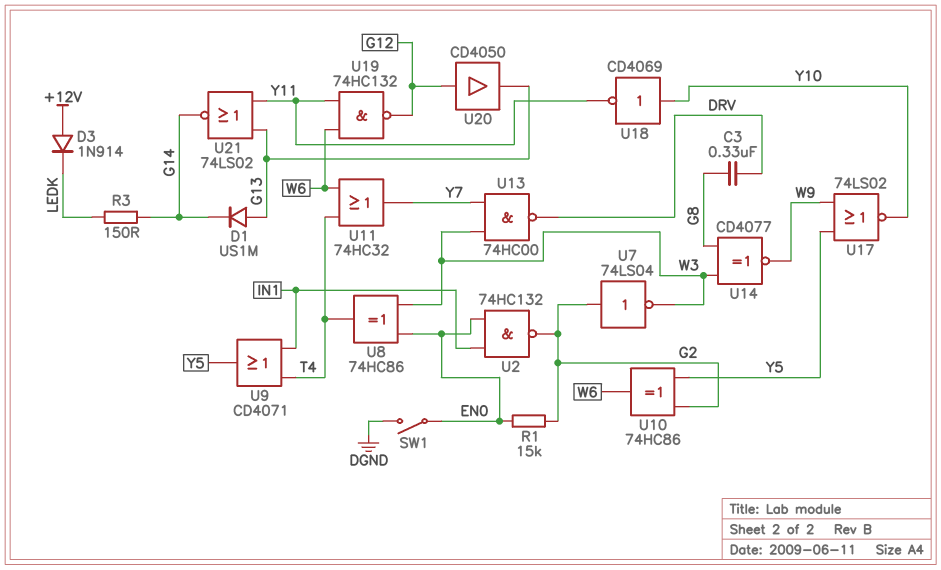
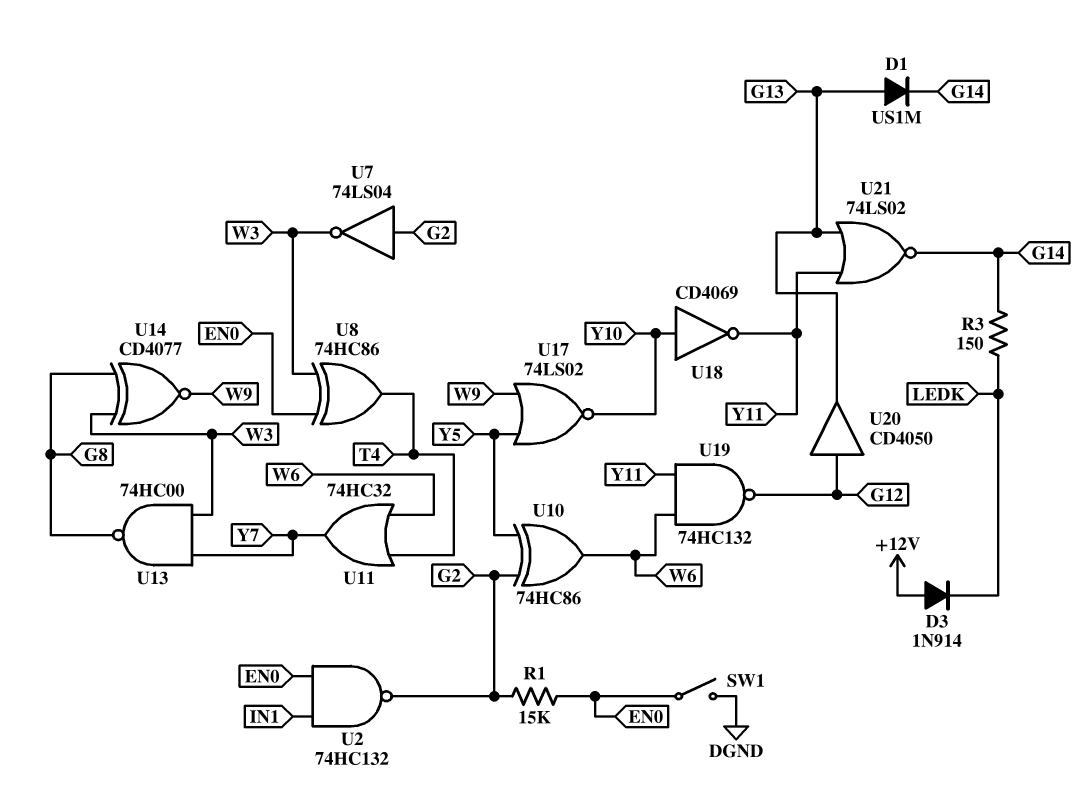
C3: 330nF (DRV, G8) -> none
U9: OR CD4071 (in IN1, in T4, out Y5) -> none
U13: NAND 74HC00 (in W3, in Y7, out DRV) -> NAND 74HC00 (in W3, in Y7, out G8)

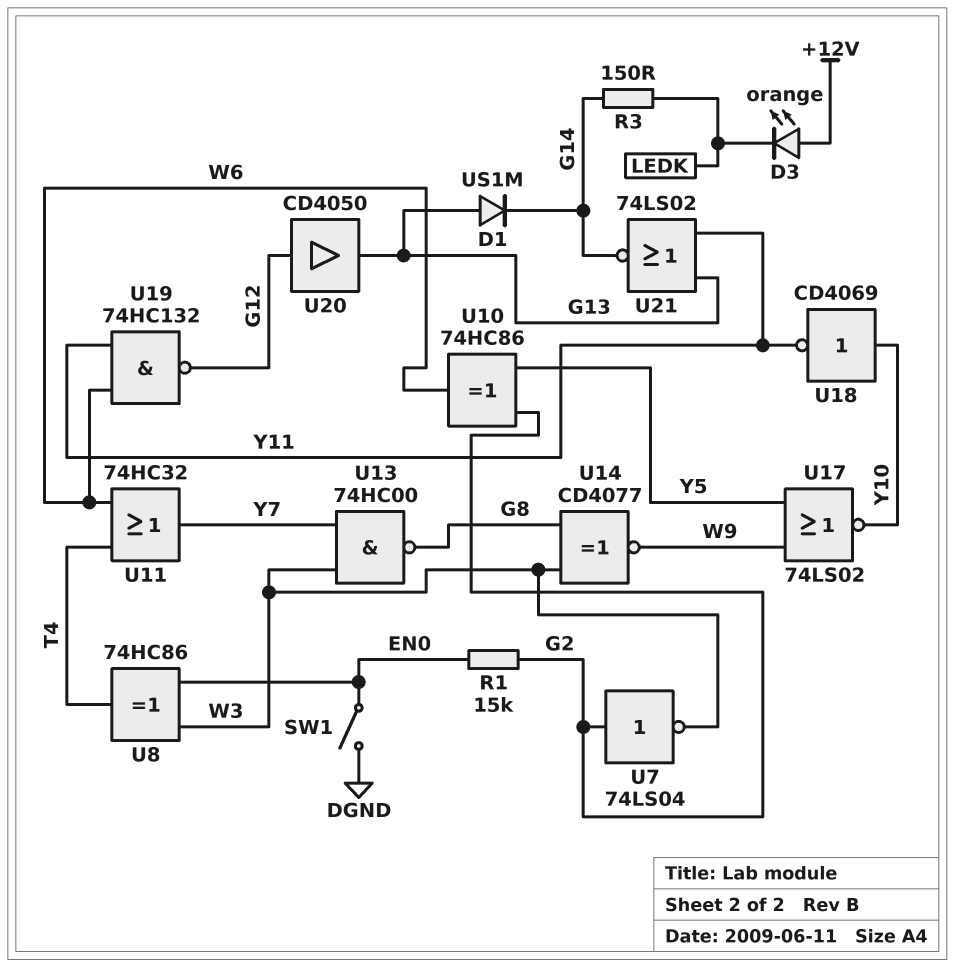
D3: diode 1N914 (A +12V, K LEDK) -> LED orange (A +12V, K LEDK)
U2: NAND 74HC132 (in EN0, in IN1, out G2) -> none

